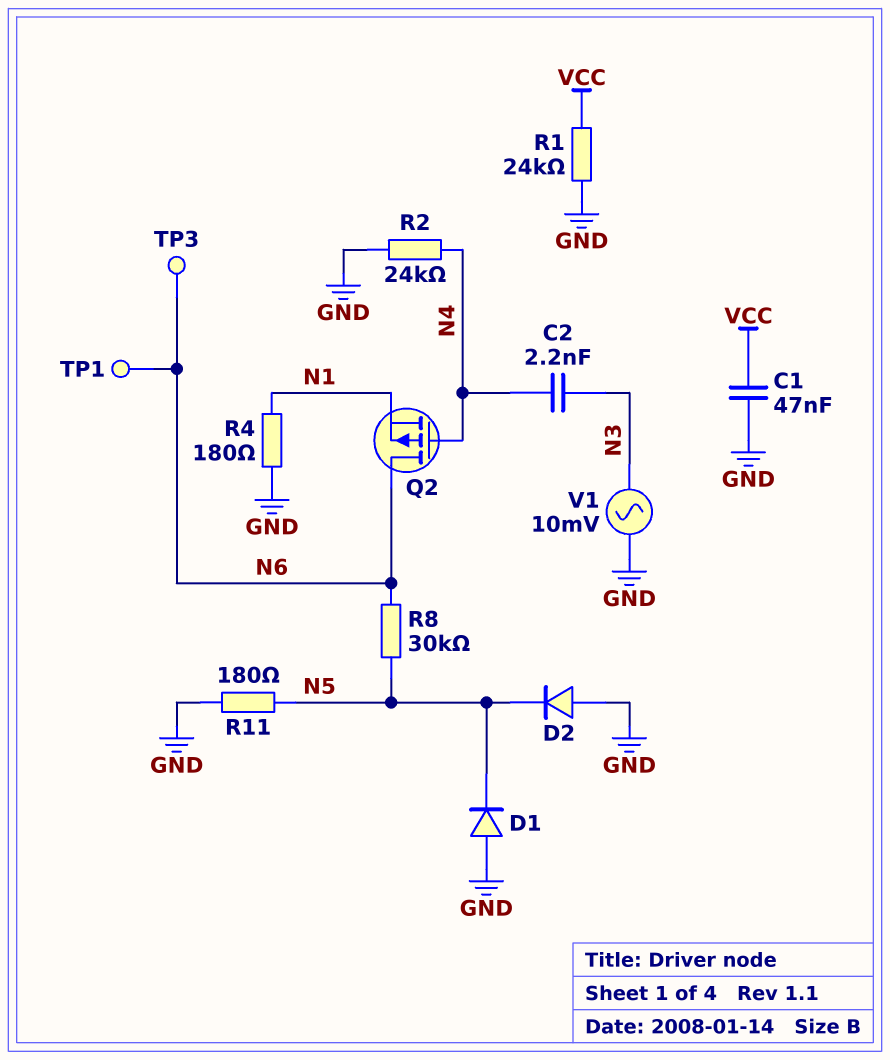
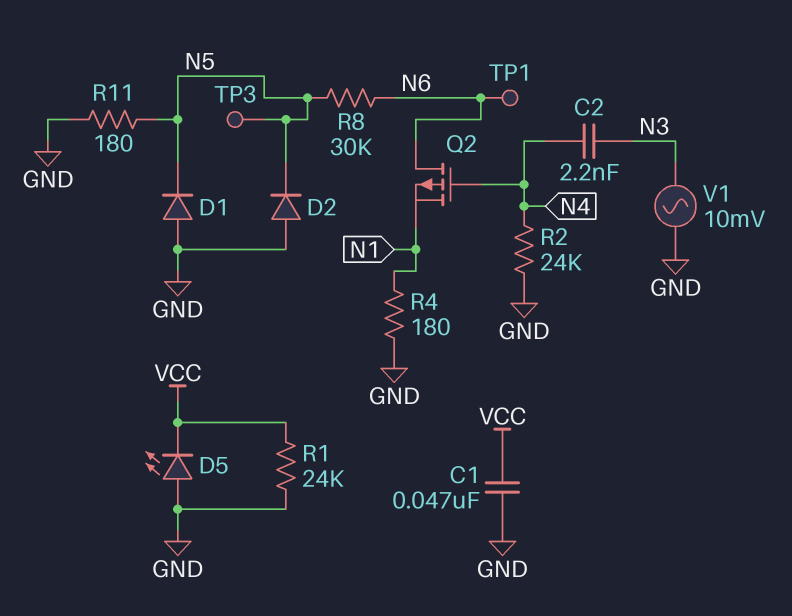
D5: none -> LED (A GND, K VCC)
TP3: test point (N6) -> test point (N5)

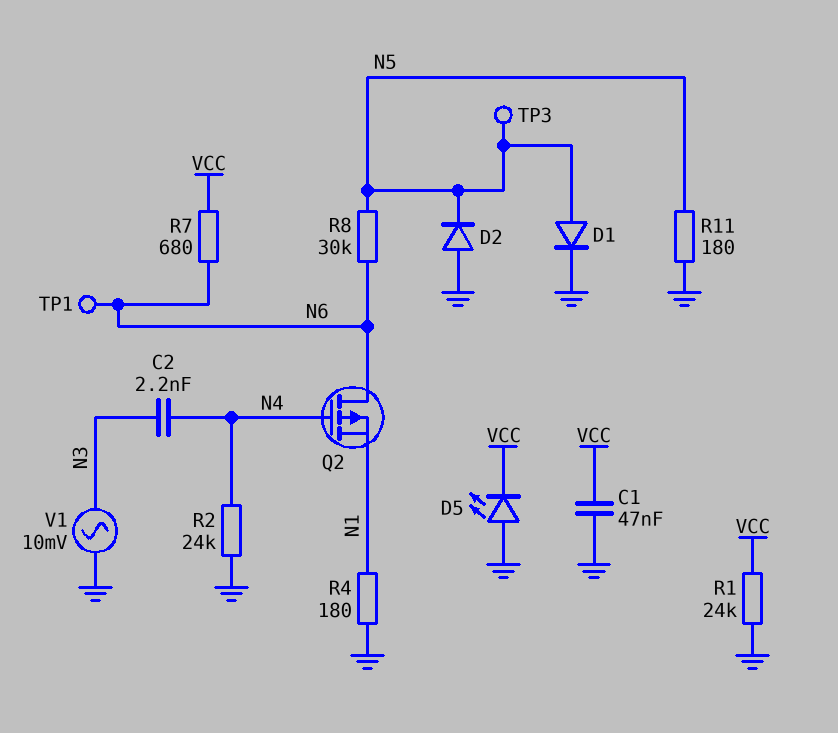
D1: diode (A GND, K N5) -> diode (A N5, K GND)
R7: none -> 680 (N6, VCC)

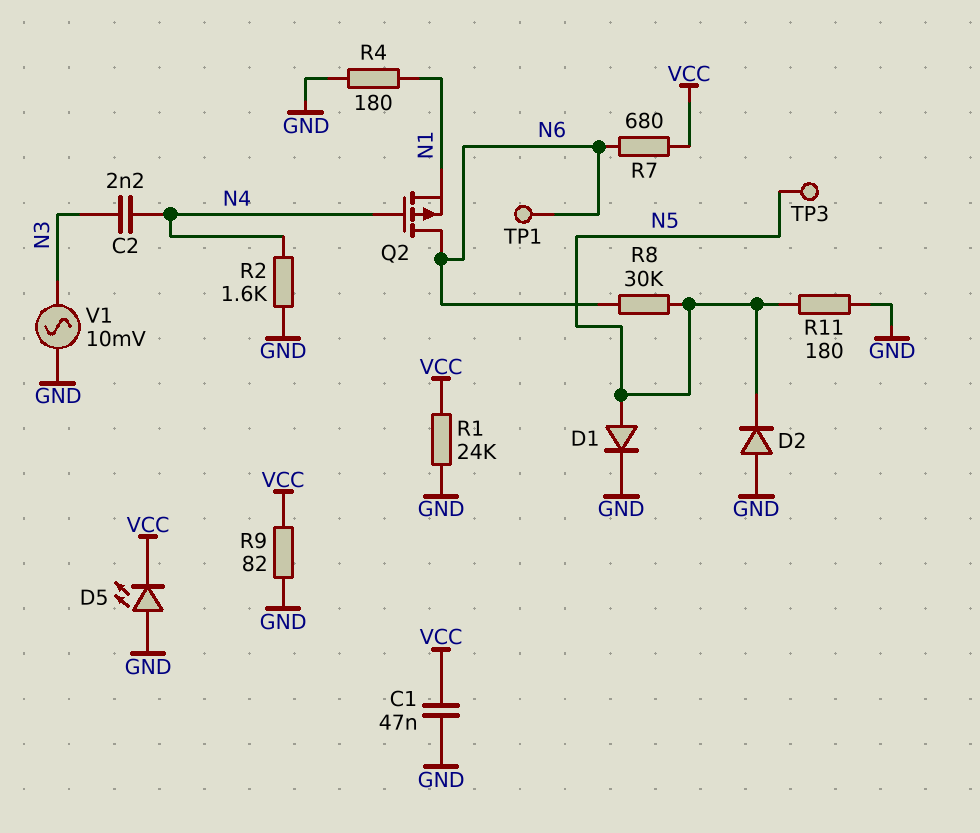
R2: 24k (GND, N4) -> 1.6k (GND, N4)
R9: none -> 82 (GND, VCC)

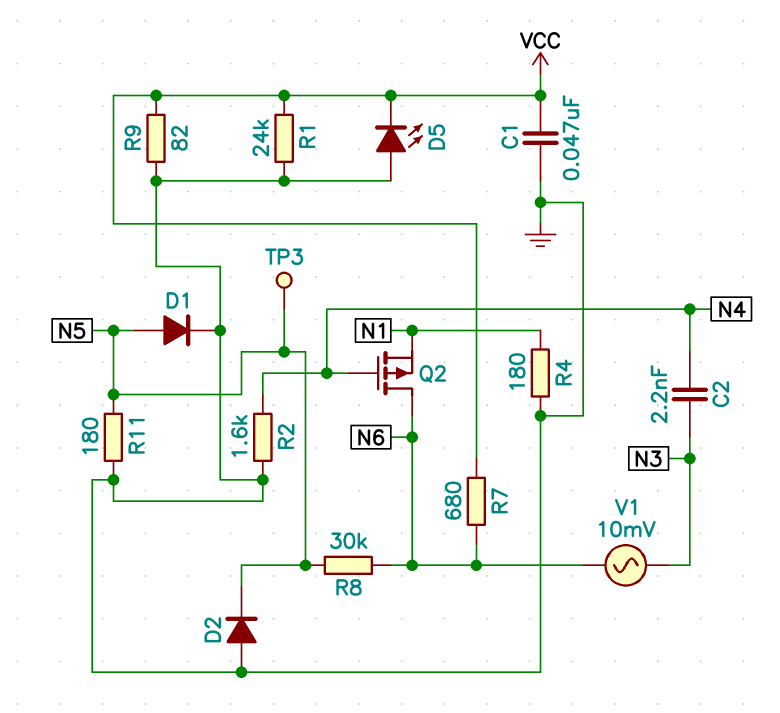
TP1: test point (N6) -> none
V1: AC 10mV (GND, N3) -> AC 10mV (N3, N6)

